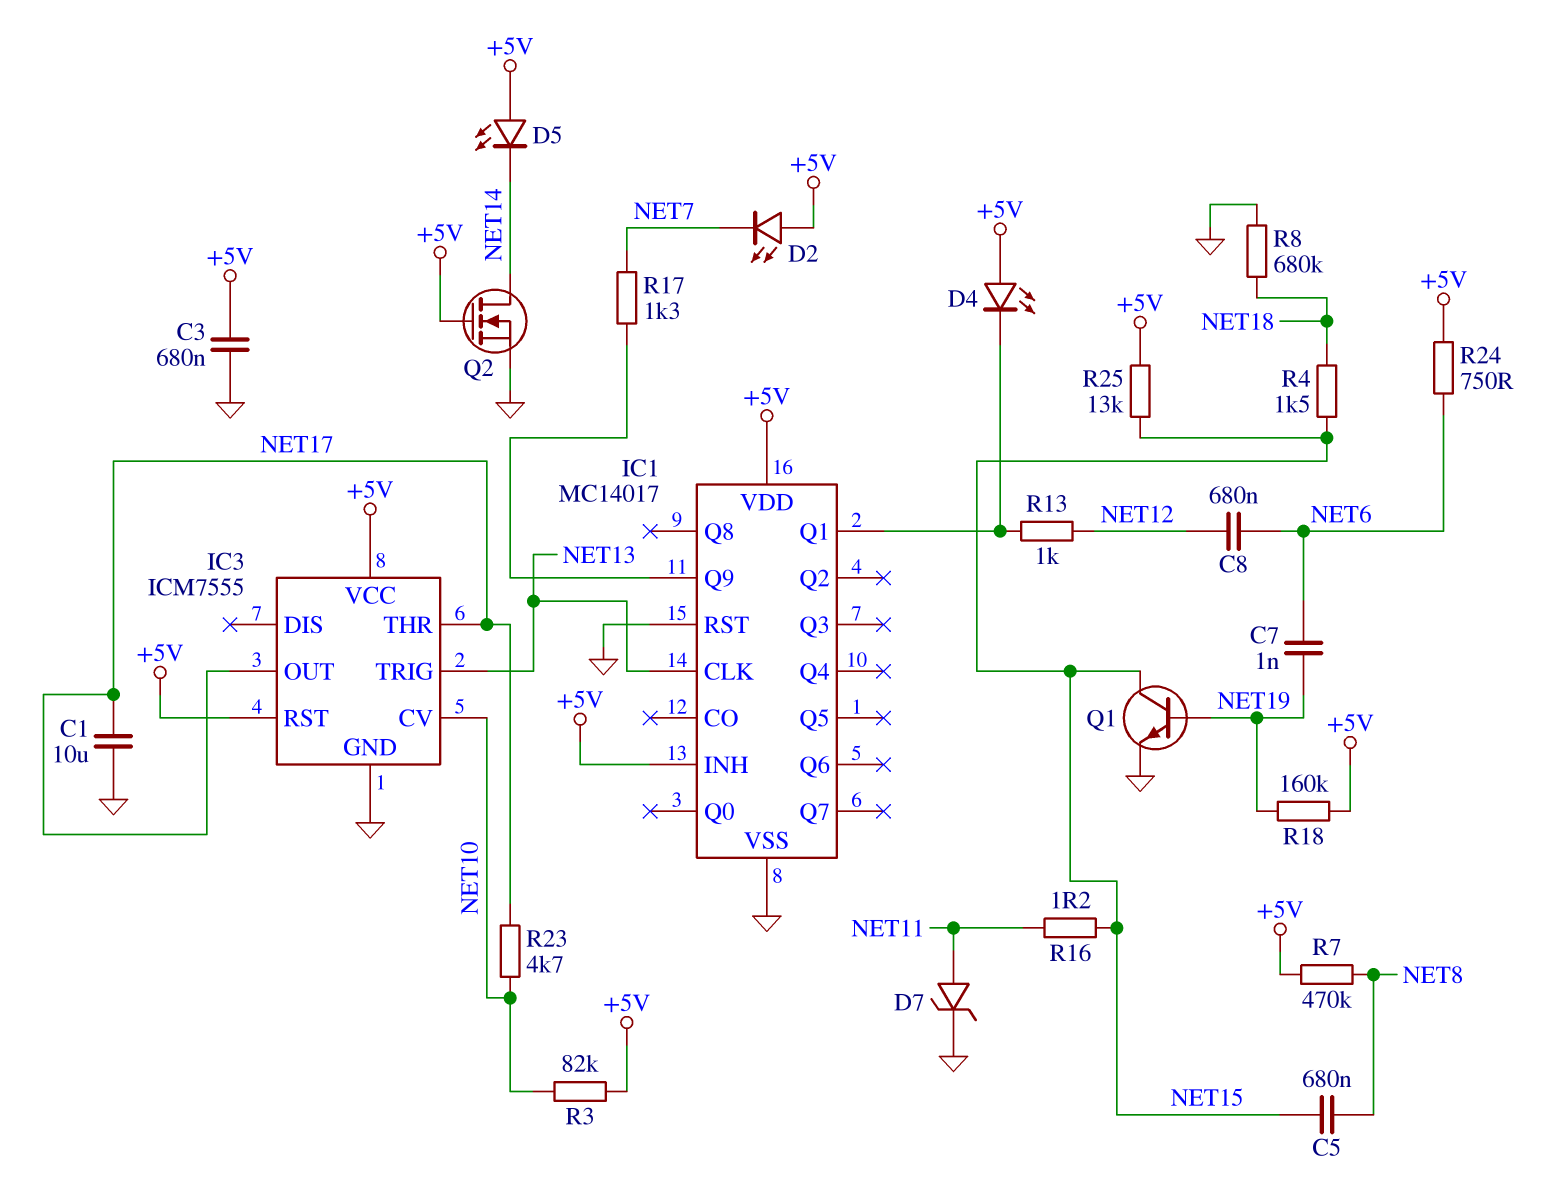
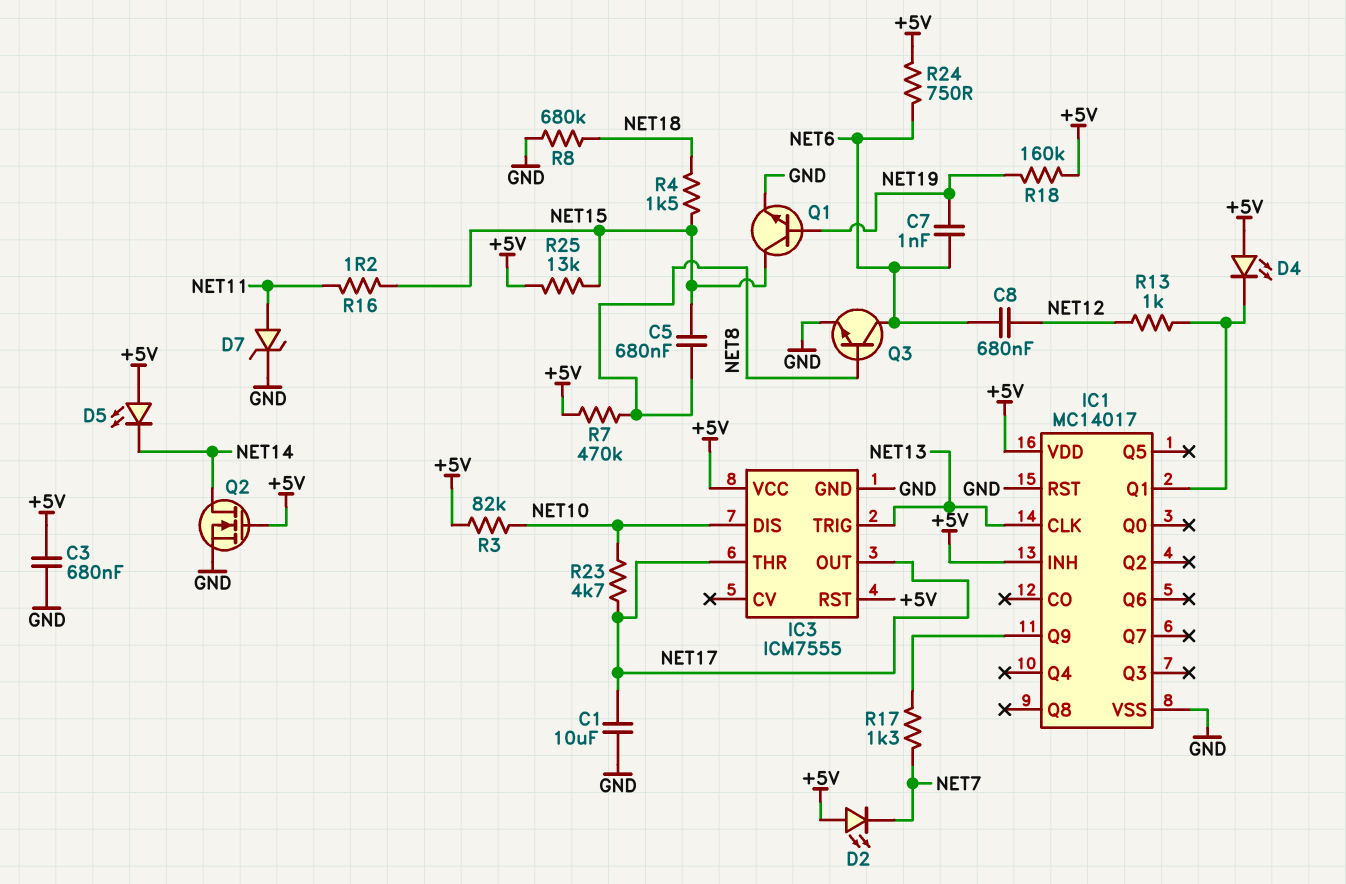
IC3 pin CV: NET10 -> none
IC3 pin DIS: none -> NET10
Q3: none -> NPN (B NET8, C NET6, E GND)

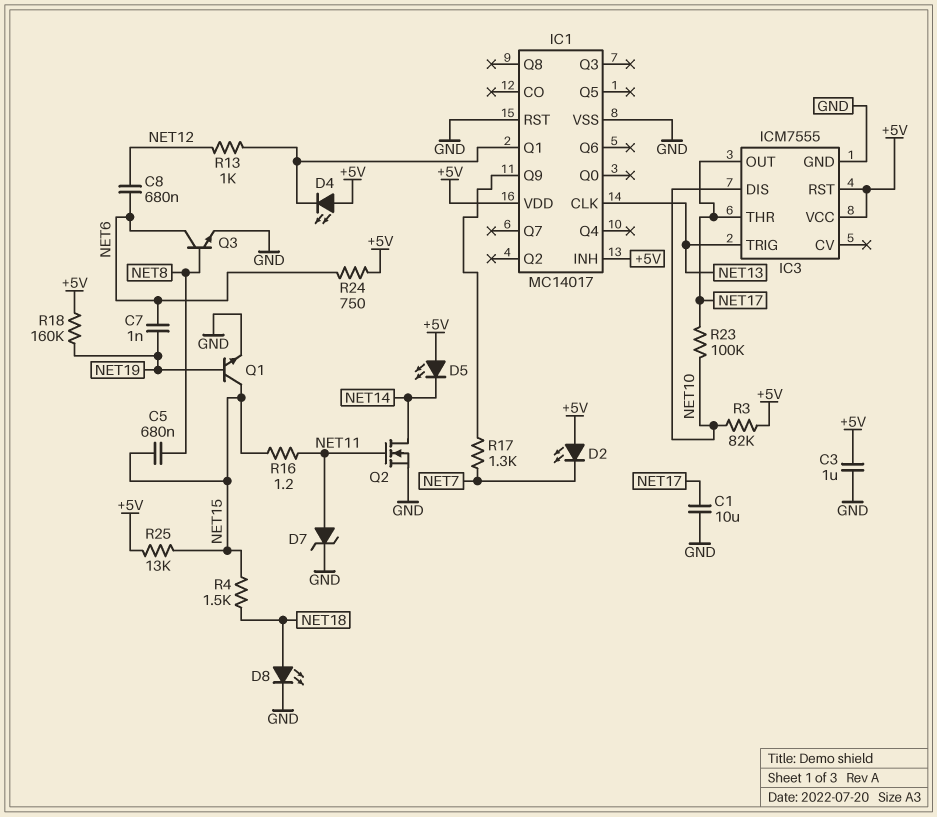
C3: 680nF (+5V, GND) -> 1uF (+5V, GND)
D8: none -> LED (A NET18, K GND)
Q2: NMOS (G +5V, D NET14, S GND) -> NMOS (G NET11, D NET14, S GND)
R7: 470k (+5V, NET8) -> none
R8: 680k (GND, NET18) -> none
R23: 4.7k (NET10, NET17) -> 100k (NET10, NET17)

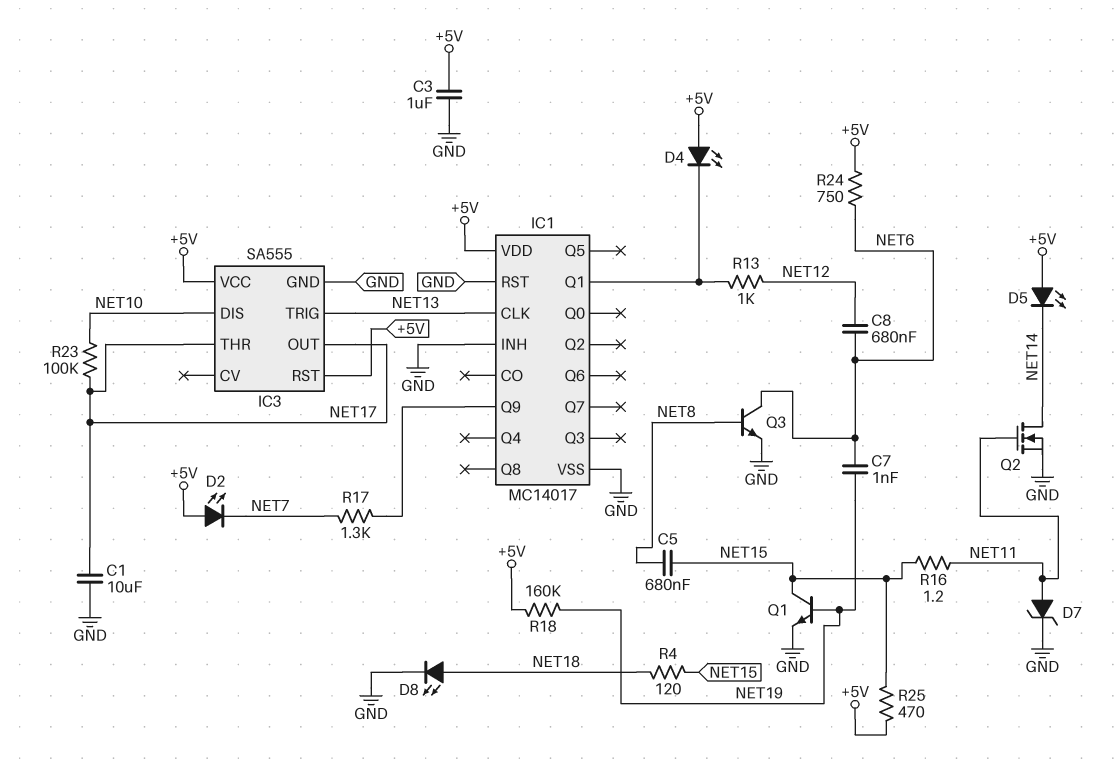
IC1 pin INH: +5V -> GND
IC3: ICM7555 -> SA555
R3: 82k (+5V, NET10) -> none
R4: 1.5k (NET15, NET18) -> 120 (NET15, NET18)
R25: 13k (+5V, NET15) -> 470 (+5V, NET15)

